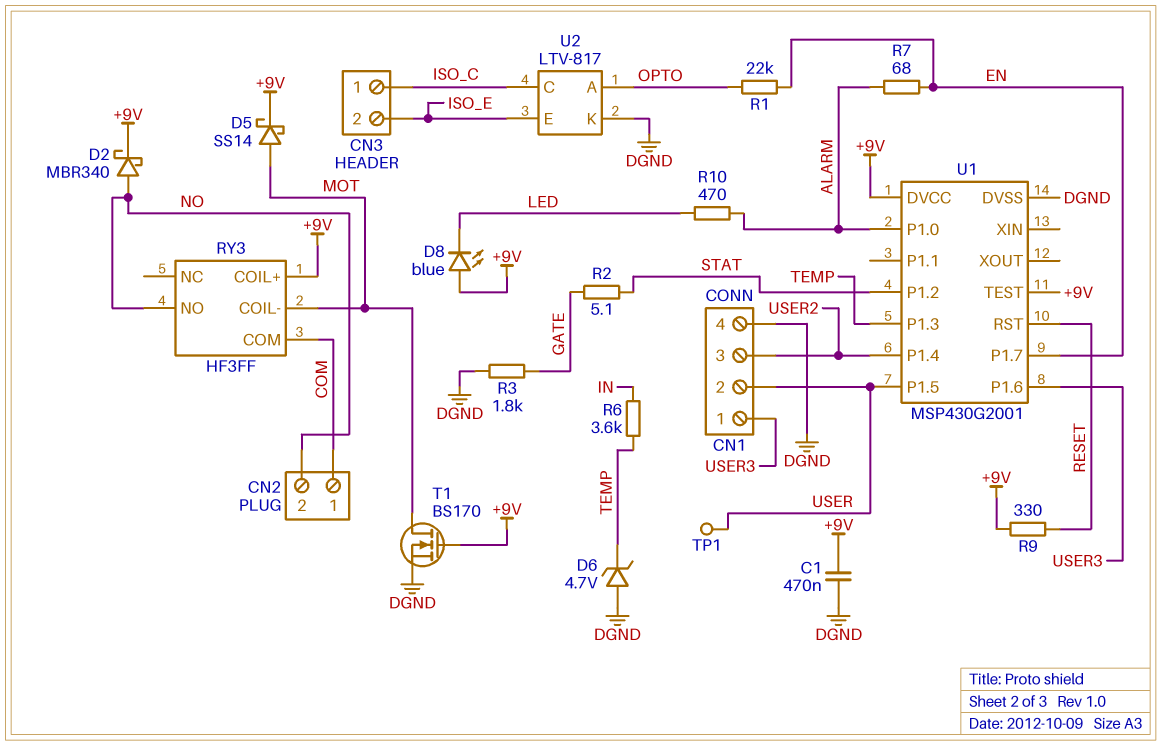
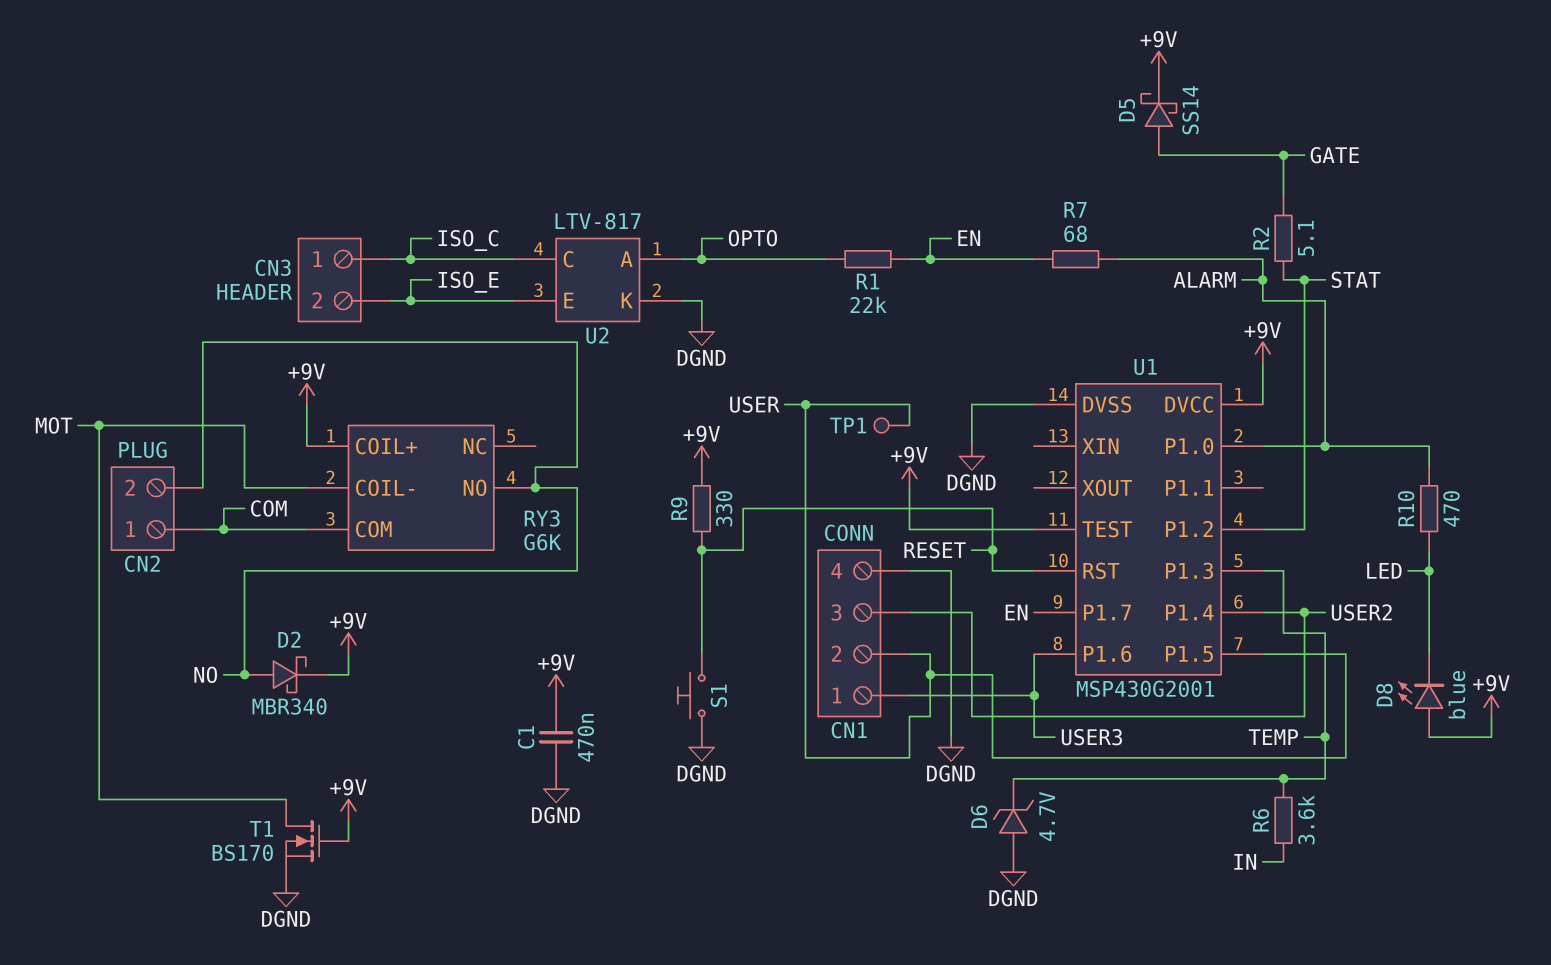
D5: schottky SS14 (A MOT, K +9V) -> schottky SS14 (A GATE, K +9V)
R3: 1.8k (DGND, GATE) -> none
RY3: HF3FF -> G6K
S1: none -> button (DGND, RESET)

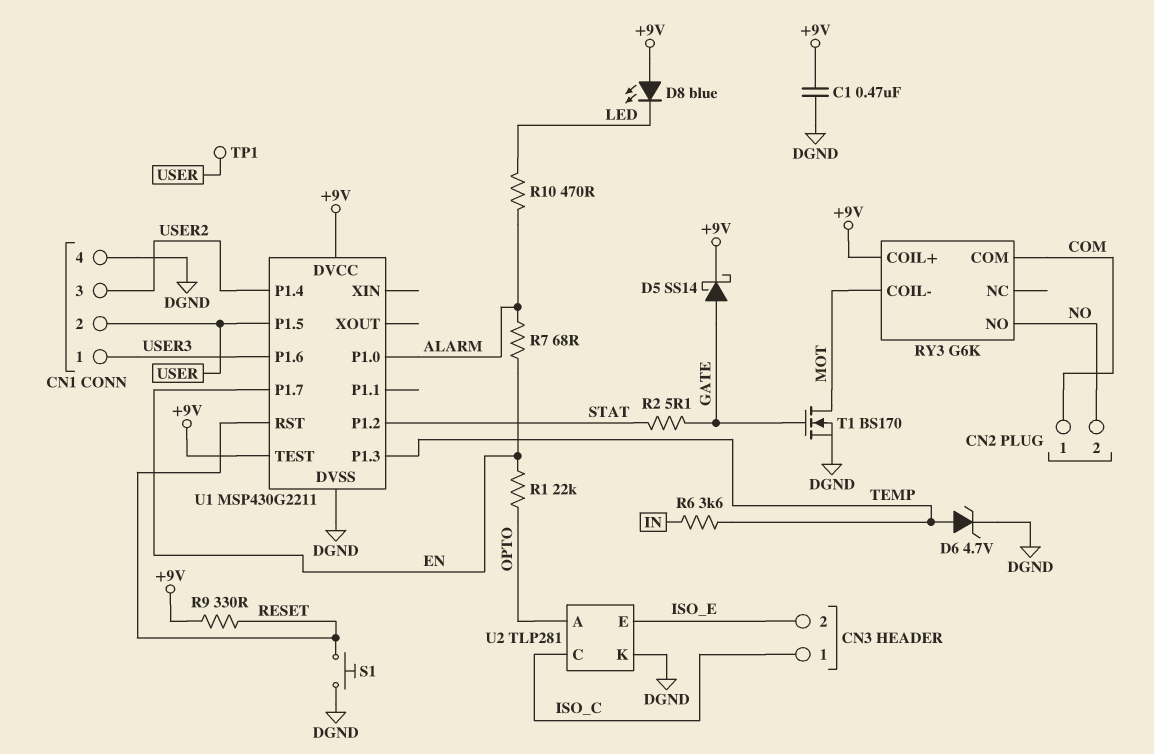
D2: schottky MBR340 (A NO, K +9V) -> none
D6: zener 4.7V (A DGND, K TEMP) -> zener 4.7V (A TEMP, K DGND)
T1: NMOS BS170 (G +9V, D MOT, S DGND) -> NMOS BS170 (G GATE, D MOT, S DGND)
U1: MSP430G2001 -> MSP430G2211
U2: LTV-817 -> TLP281

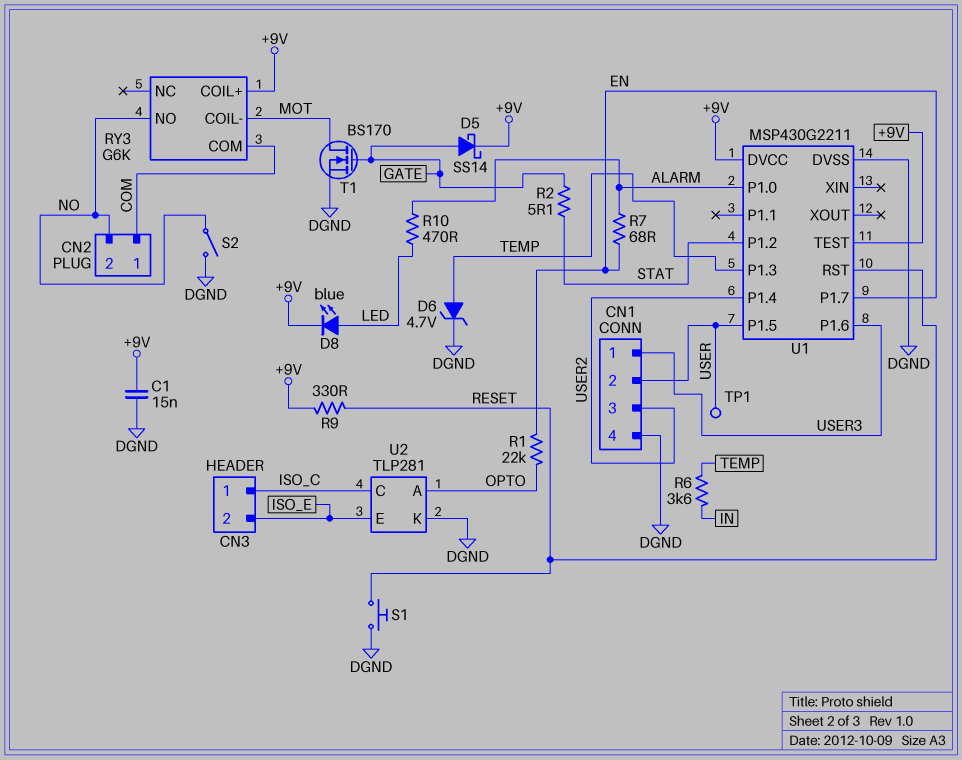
C1: 470nF (+9V, DGND) -> 15nF (+9V, DGND)
D8: LED blue (A +9V, K LED) -> LED blue (A LED, K +9V)
S2: none -> switch (DGND, NO)

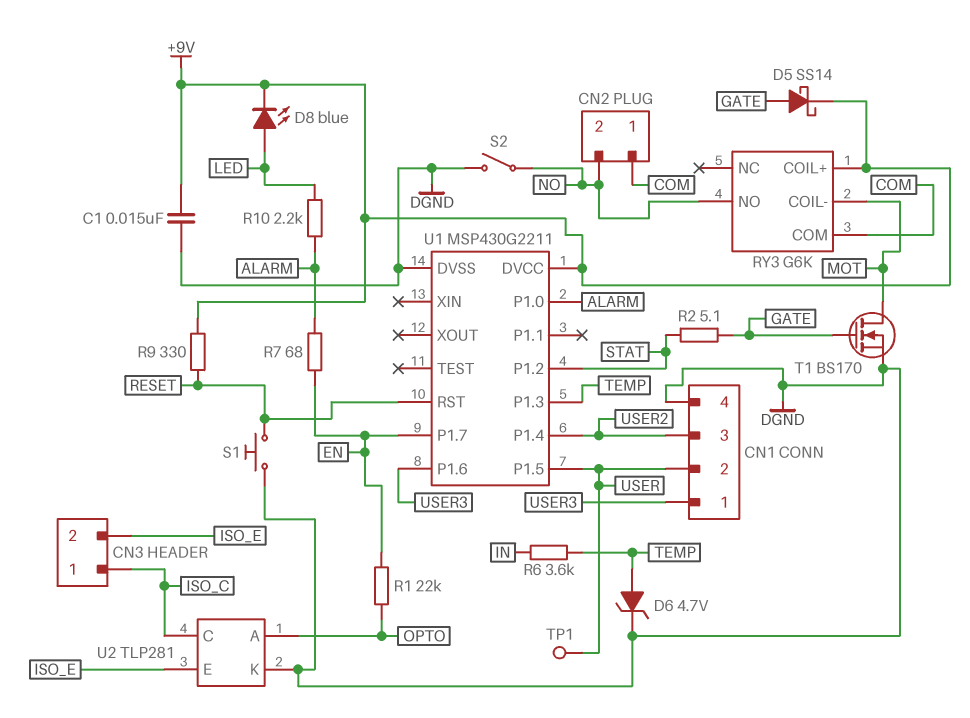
R10: 470 (ALARM, LED) -> 2.2k (ALARM, LED)
U1 pin TEST: +9V -> none

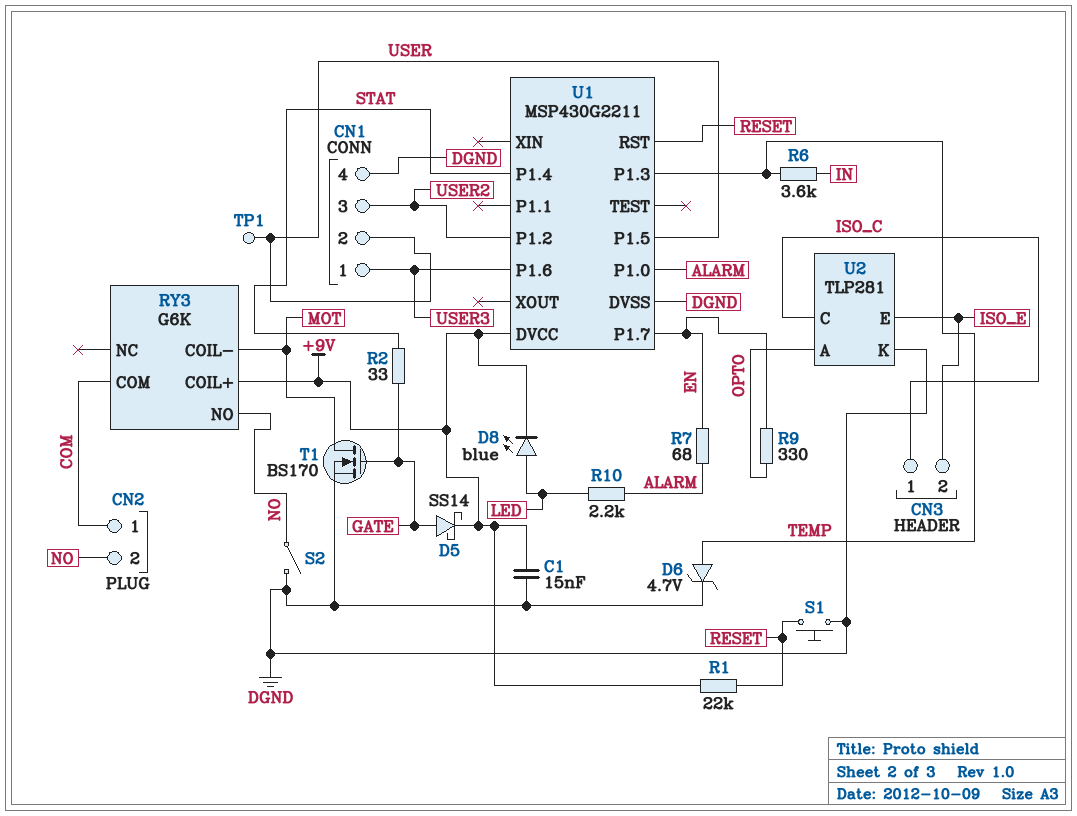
R1: 22k (EN, OPTO) -> 22k (+9V, RESET)
R2: 5.1 (GATE, STAT) -> 33 (GATE, STAT)
R9: 330 (+9V, RESET) -> 330 (EN, OPTO)
U1 pin P1.2: STAT -> USER2
U1 pin P1.4: USER2 -> STAT

